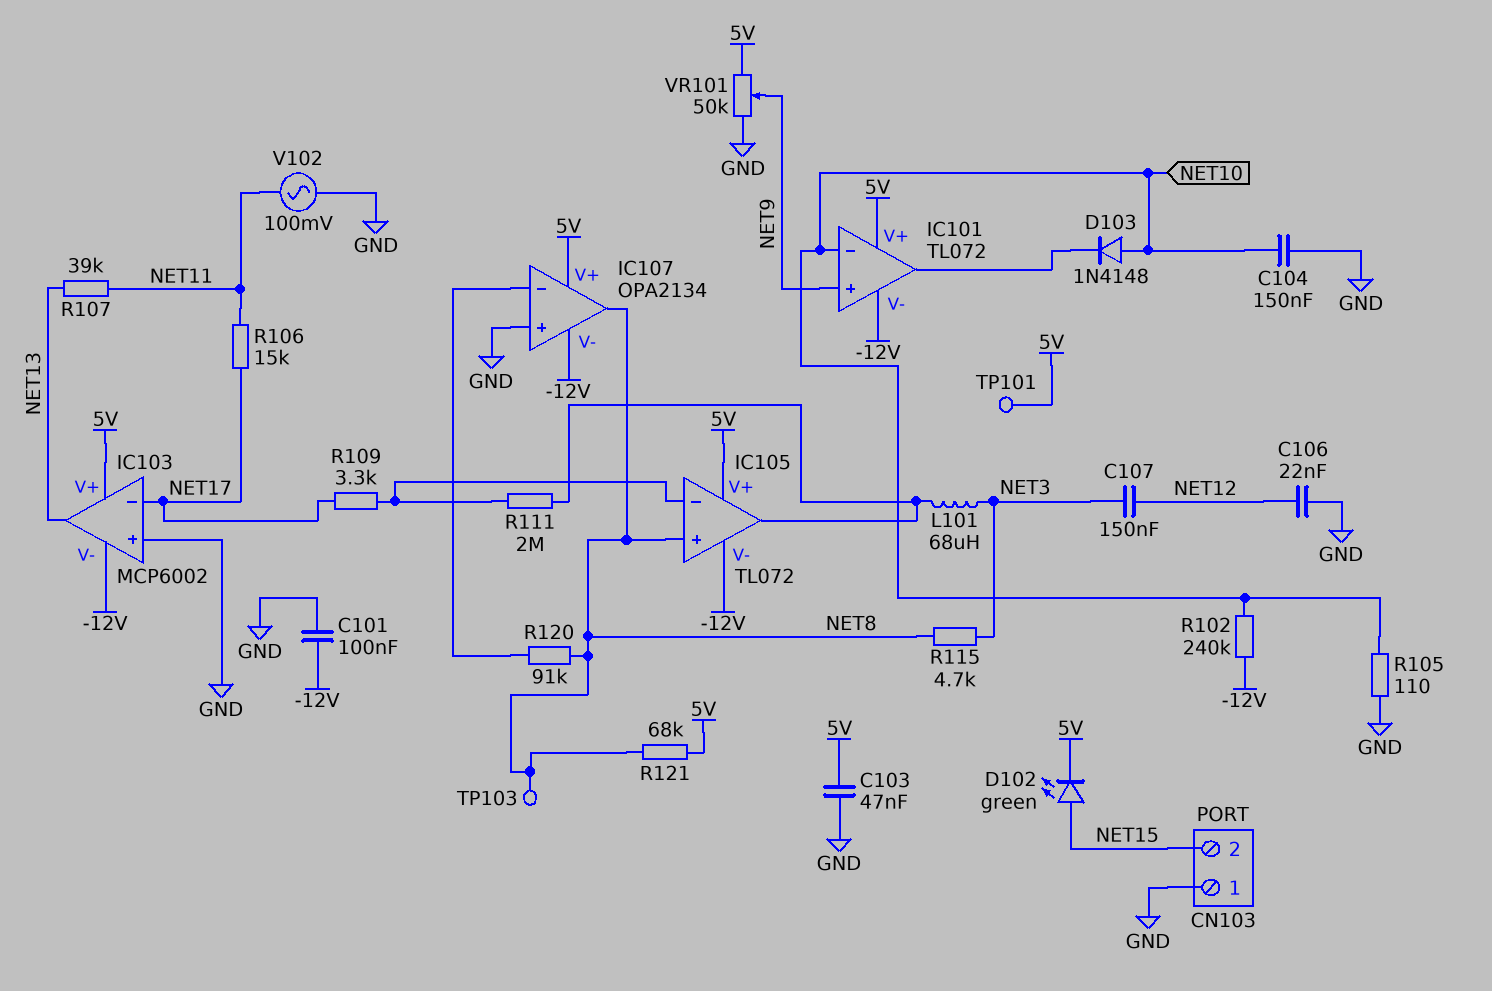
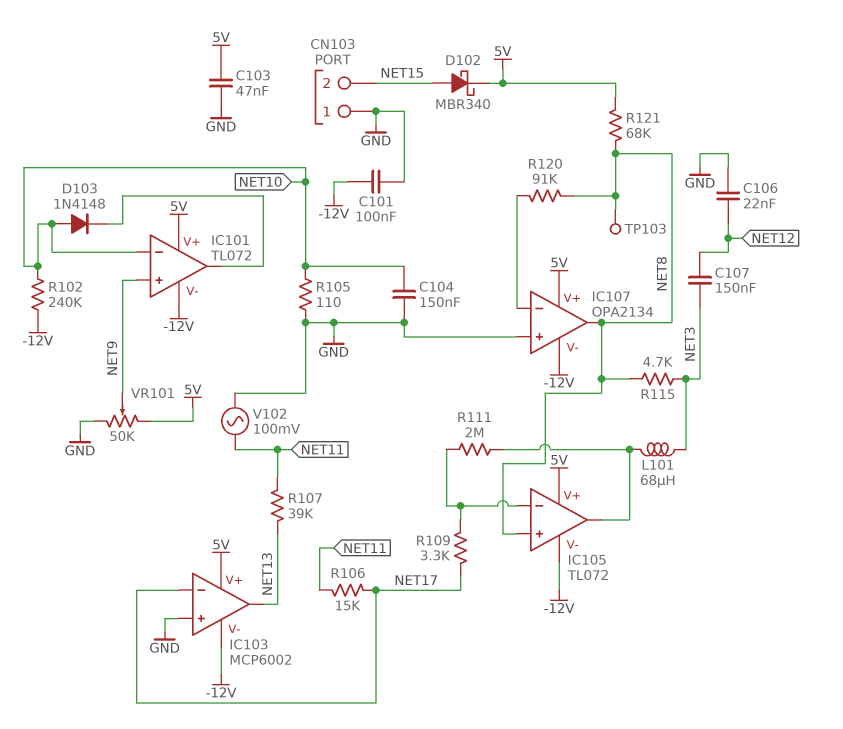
D102: LED green (A NET15, K 5V) -> schottky MBR340 (A NET15, K 5V)
TP101: test point (5V) -> none

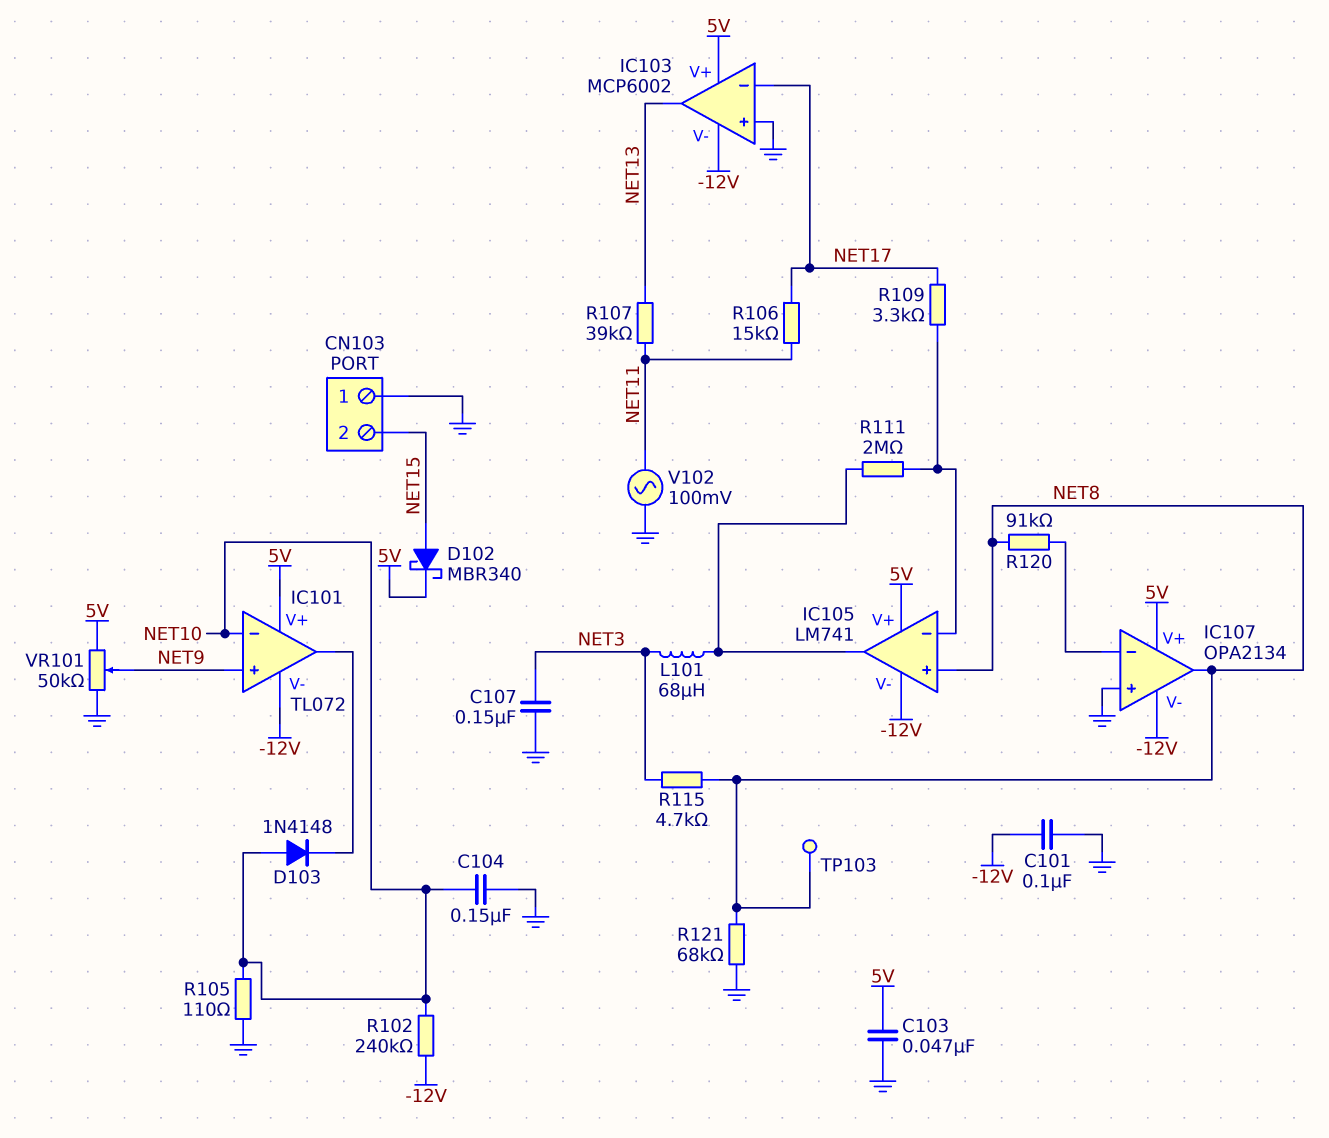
C106: 22nF (GND, NET12) -> none
C107: 150nF (NET3, NET12) -> 150nF (GND, NET3)
IC105: TL072 -> LM741
R121: 68k (5V, NET8) -> 68k (GND, NET8)

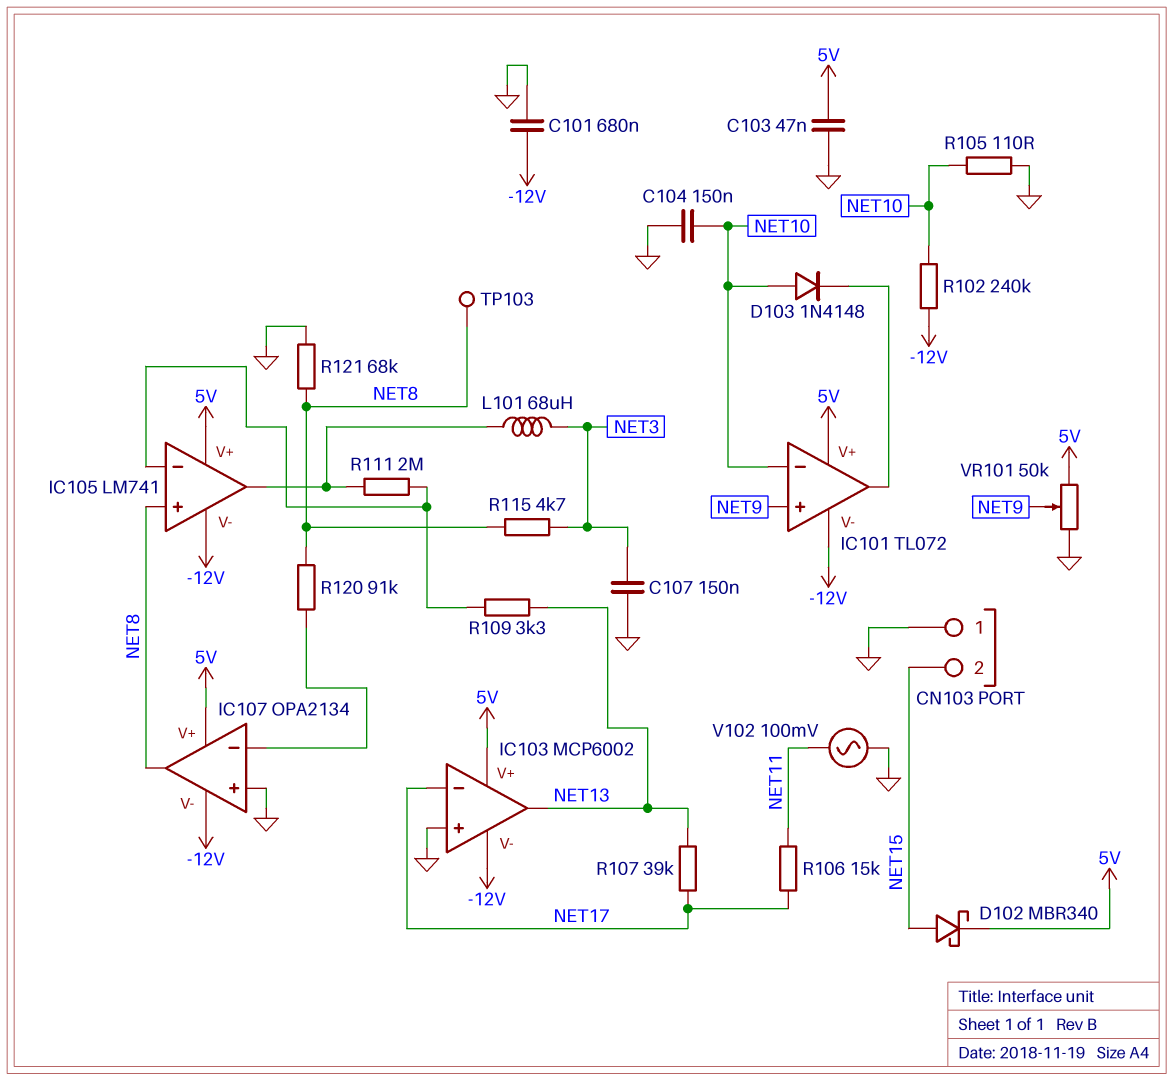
C101: 100nF (-12V, GND) -> 680nF (-12V, GND)
R107: 39k (NET11, NET13) -> 39k (NET13, NET17)
R109: 3.3k (IC105/in-, NET17) -> 3.3k (IC105/in-, NET13)

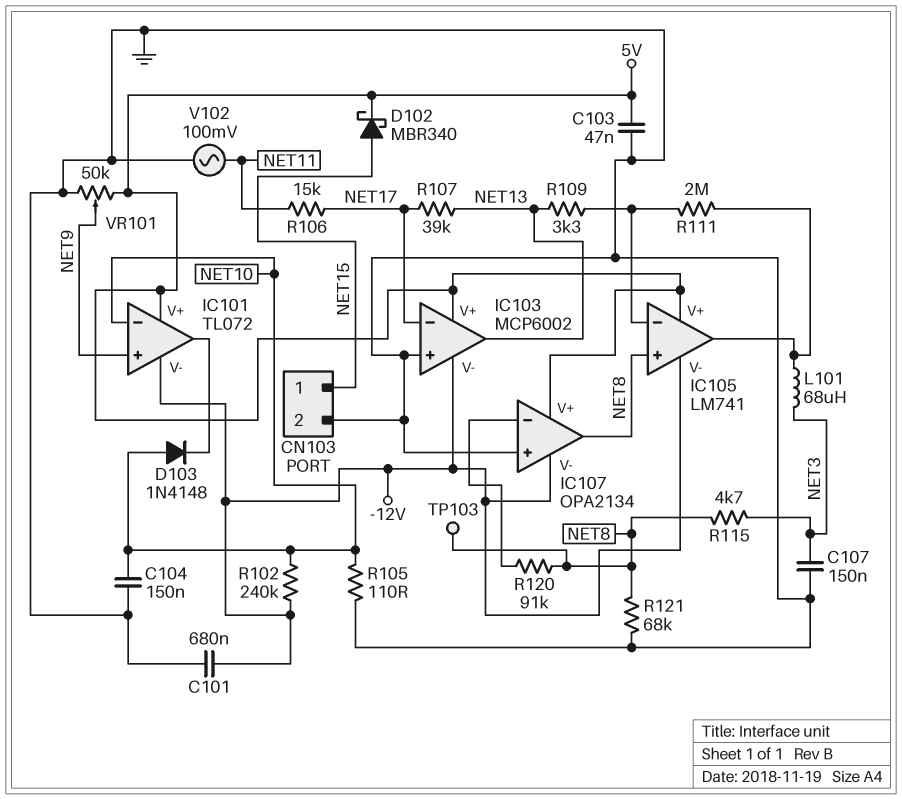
CN103 pin 1: GND -> NET15
CN103 pin 2: NET15 -> GND

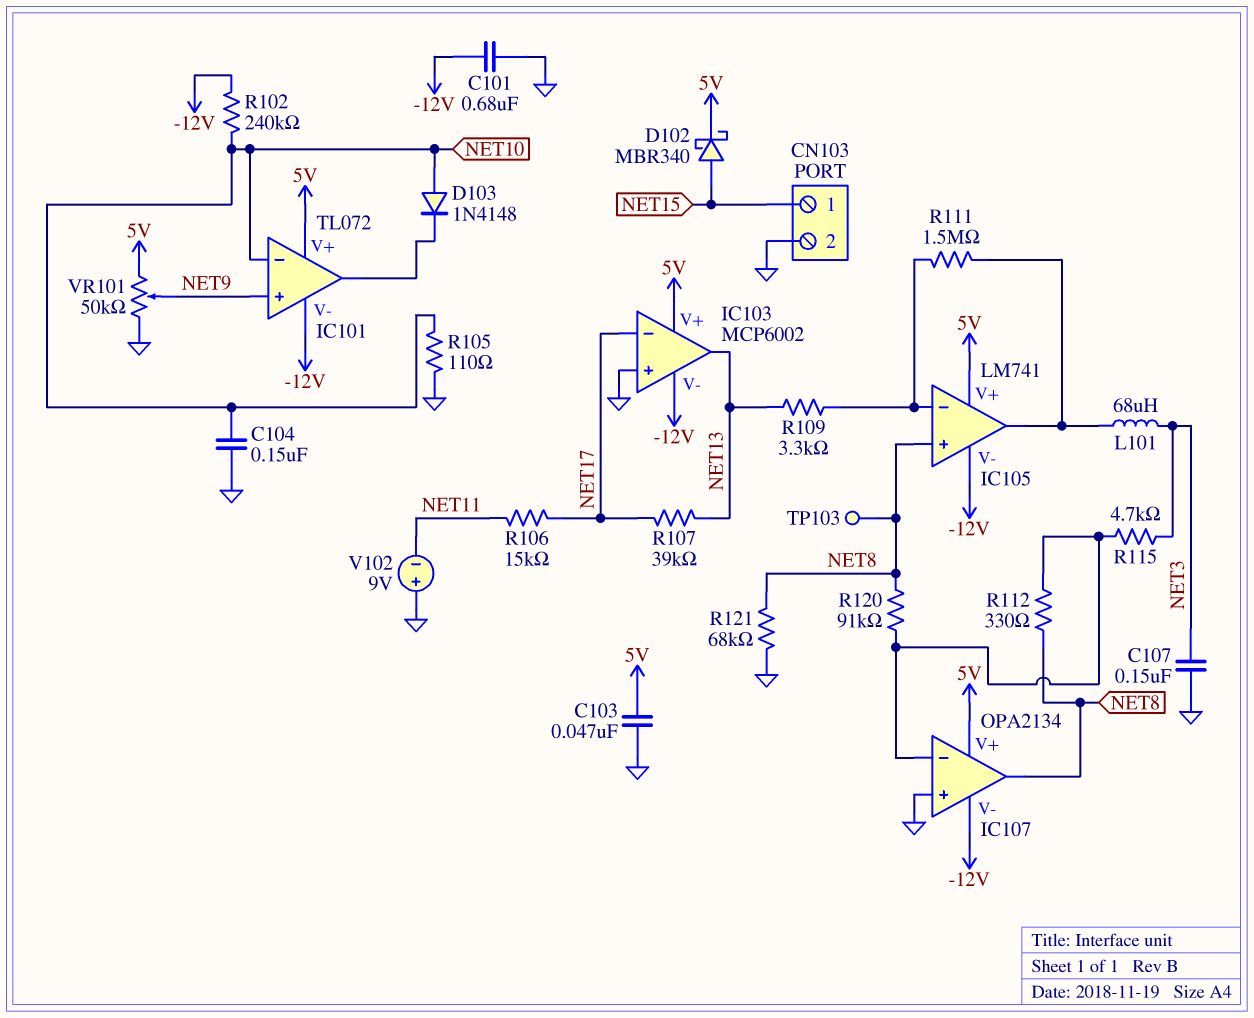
R111: 2M (IC105/in-, IC105/out) -> 1.5M (IC105/in-, IC105/out)
R112: none -> 330 (IC107/in-, NET8)
R115: 4.7k (NET3, NET8) -> 4.7k (IC107/in-, NET3)
V102: AC 100mV (GND, NET11) -> 9V (plus GND, minus NET11)

